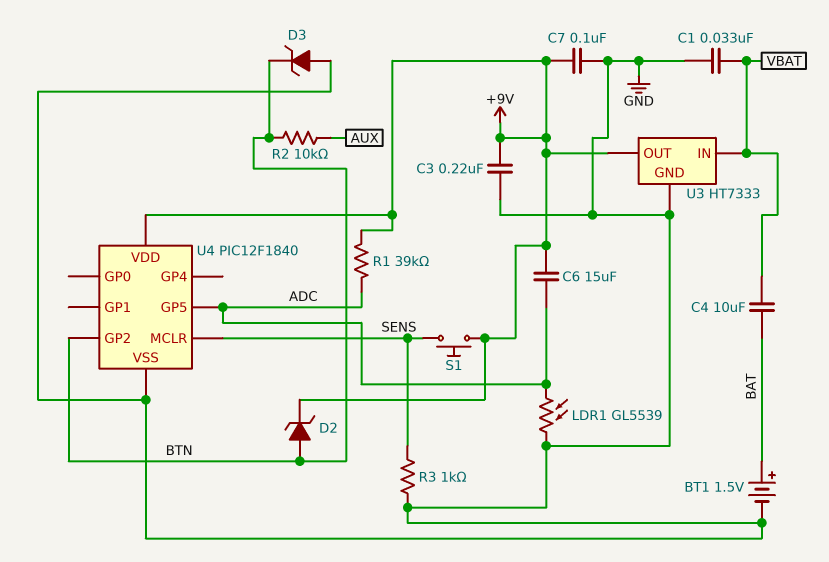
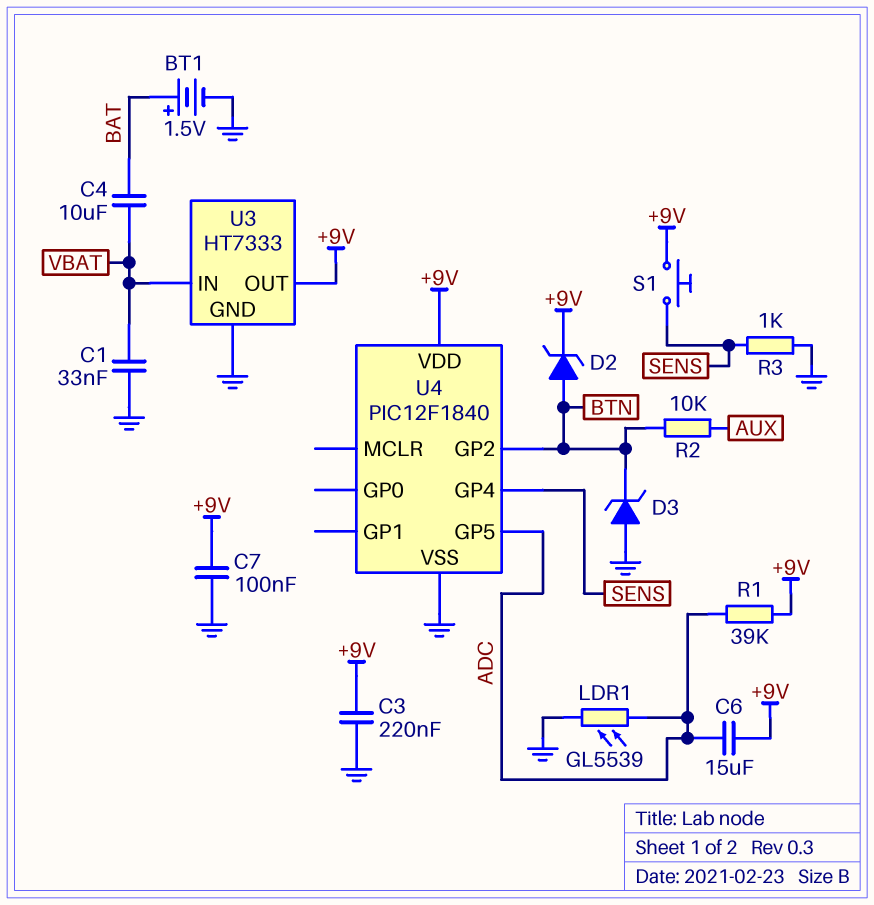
U4 pin GP4: none -> SENS
U4 pin MCLR: SENS -> none

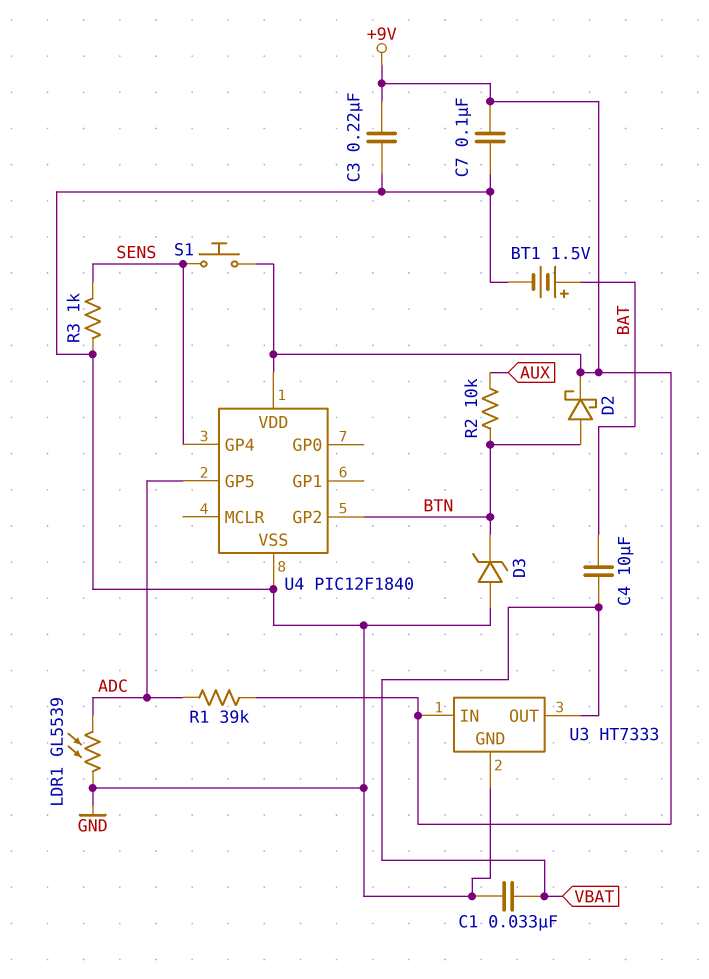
C6: 15uF (+9V, ADC) -> none
D2: zener (A BTN, K +9V) -> schottky (A BTN, K +9V)
U3 pin IN: VBAT -> +9V
U3 pin OUT: +9V -> VBAT

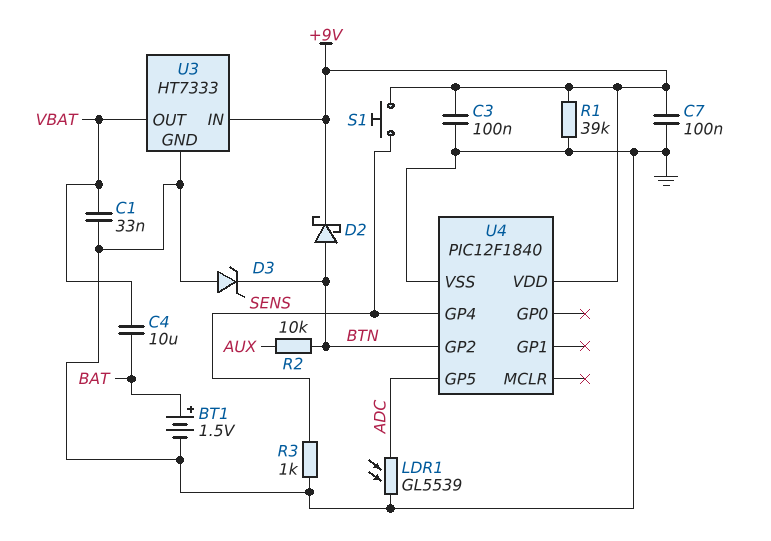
C3: 220nF (+9V, GND) -> 100nF (+9V, GND)
R1: 39k (+9V, ADC) -> 39k (+9V, GND)

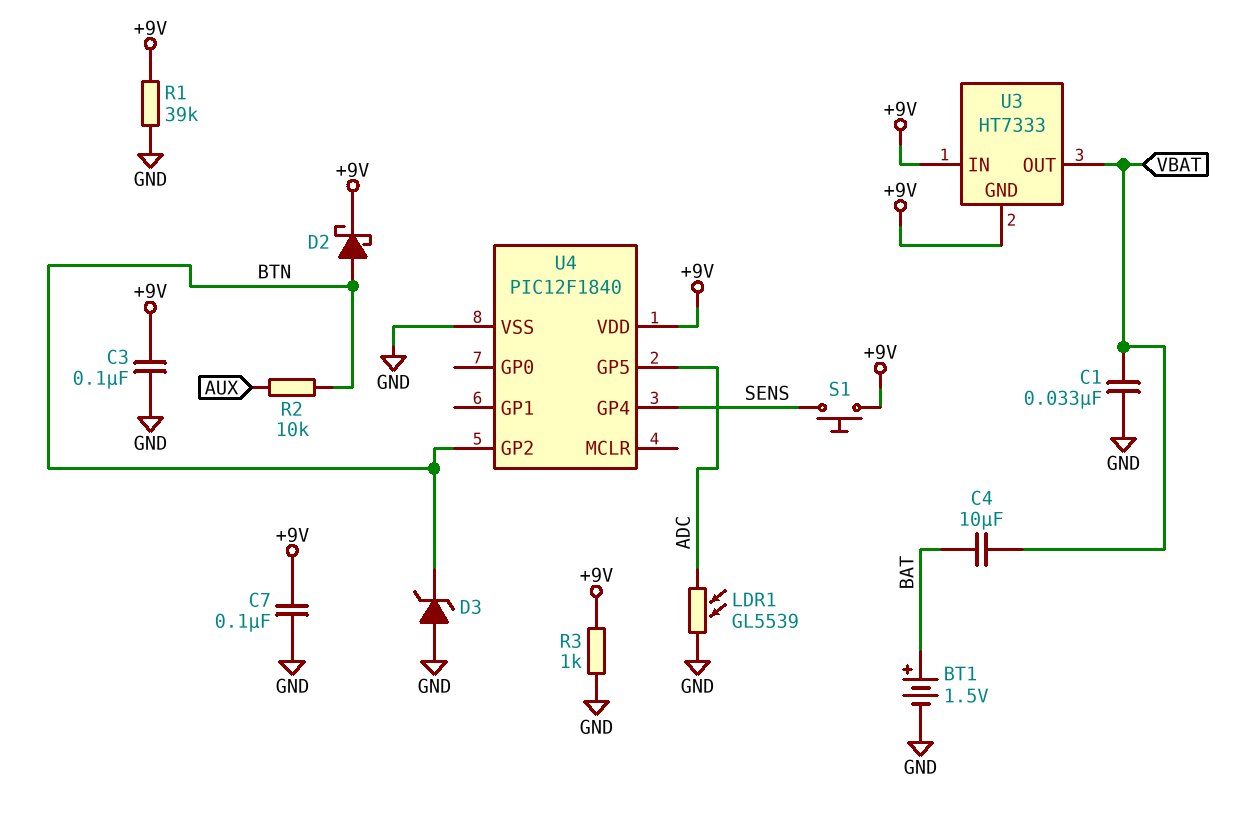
R3: 1k (GND, SENS) -> 1k (+9V, GND)
U3 pin GND: GND -> +9V

